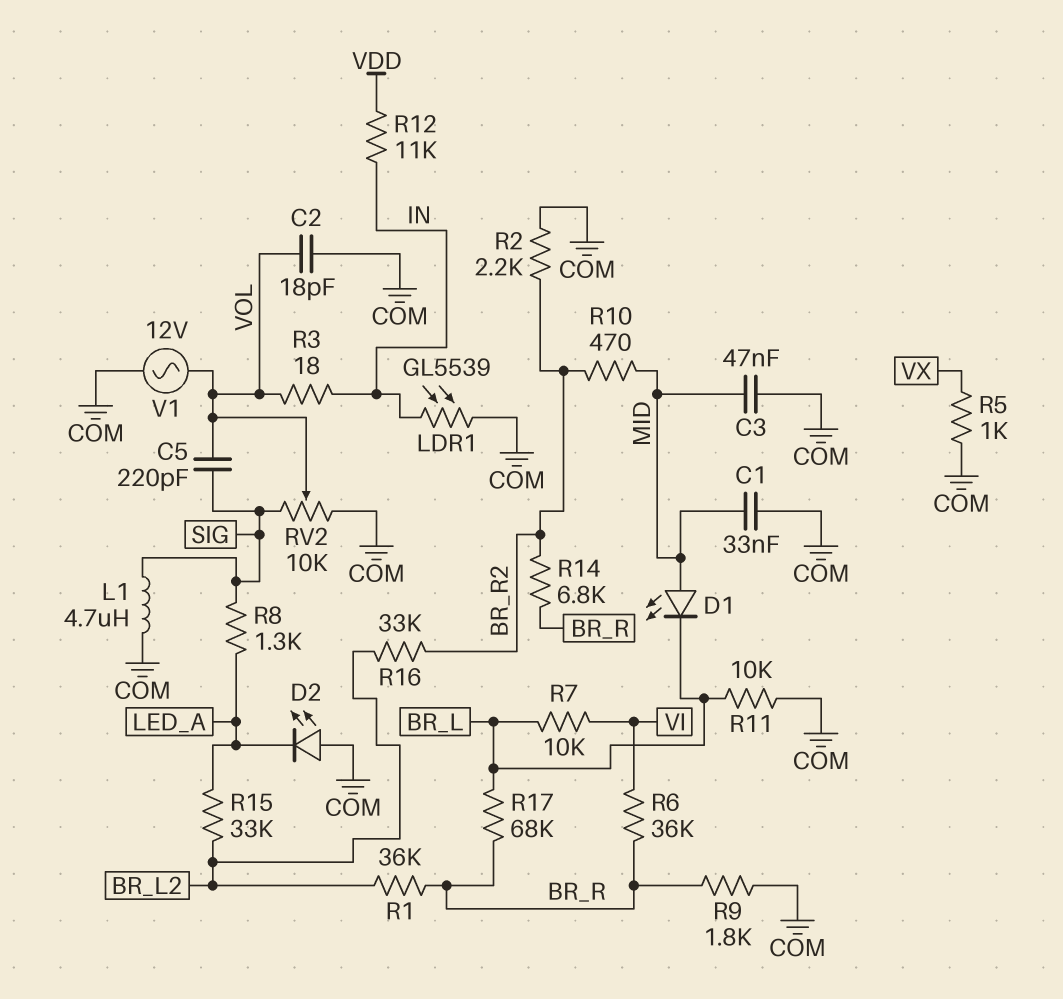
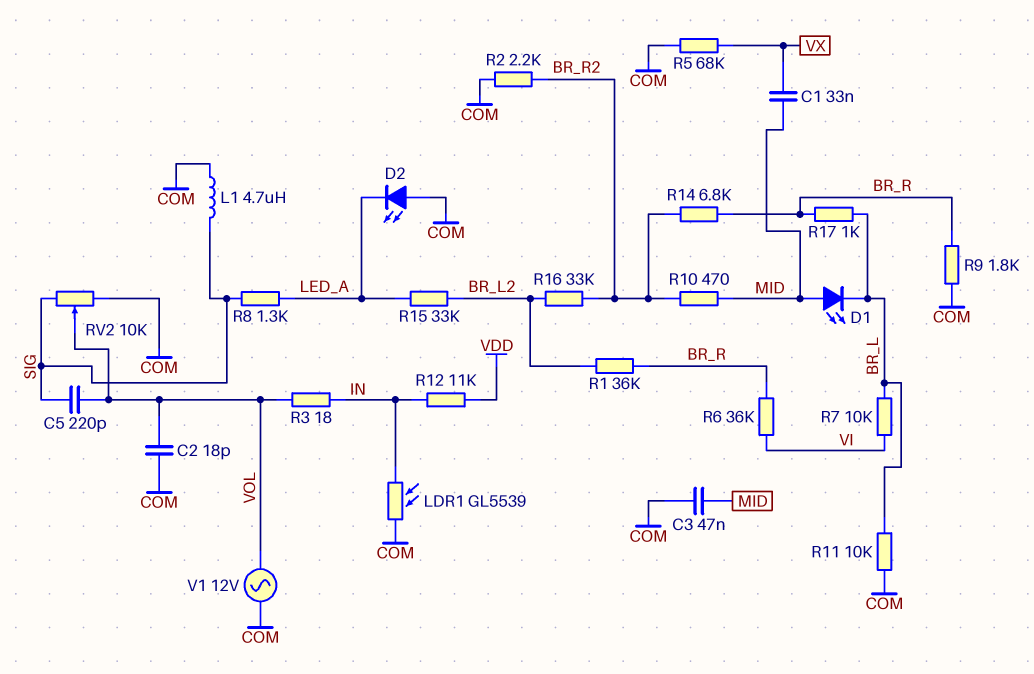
C1: 33nF (COM, MID) -> 33nF (MID, VX)
R5: 1k (COM, VX) -> 68k (COM, VX)
R17: 68k (BR_L, BR_R) -> 1k (BR_L, BR_R)

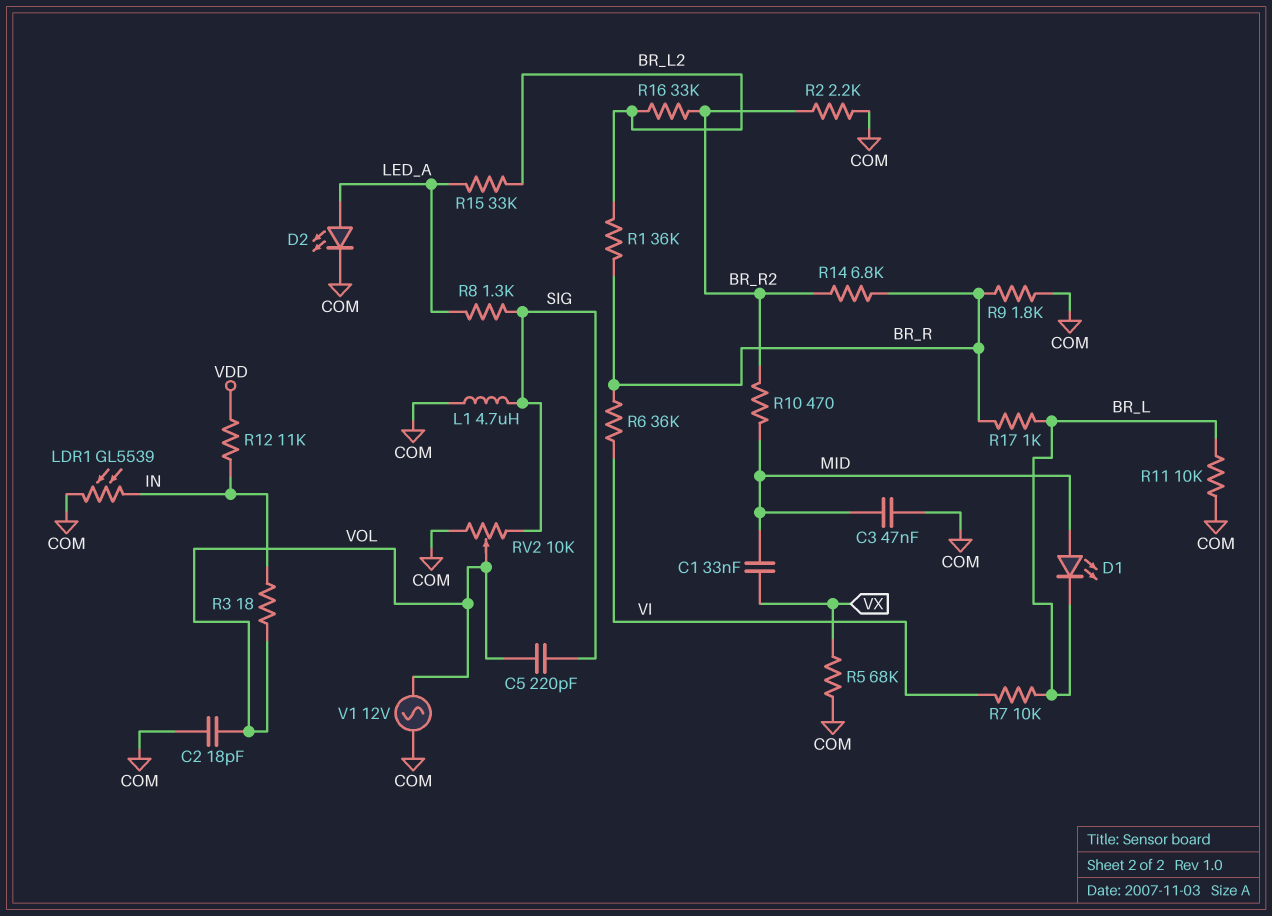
D2: LED (A COM, K LED_A) -> LED (A LED_A, K COM)

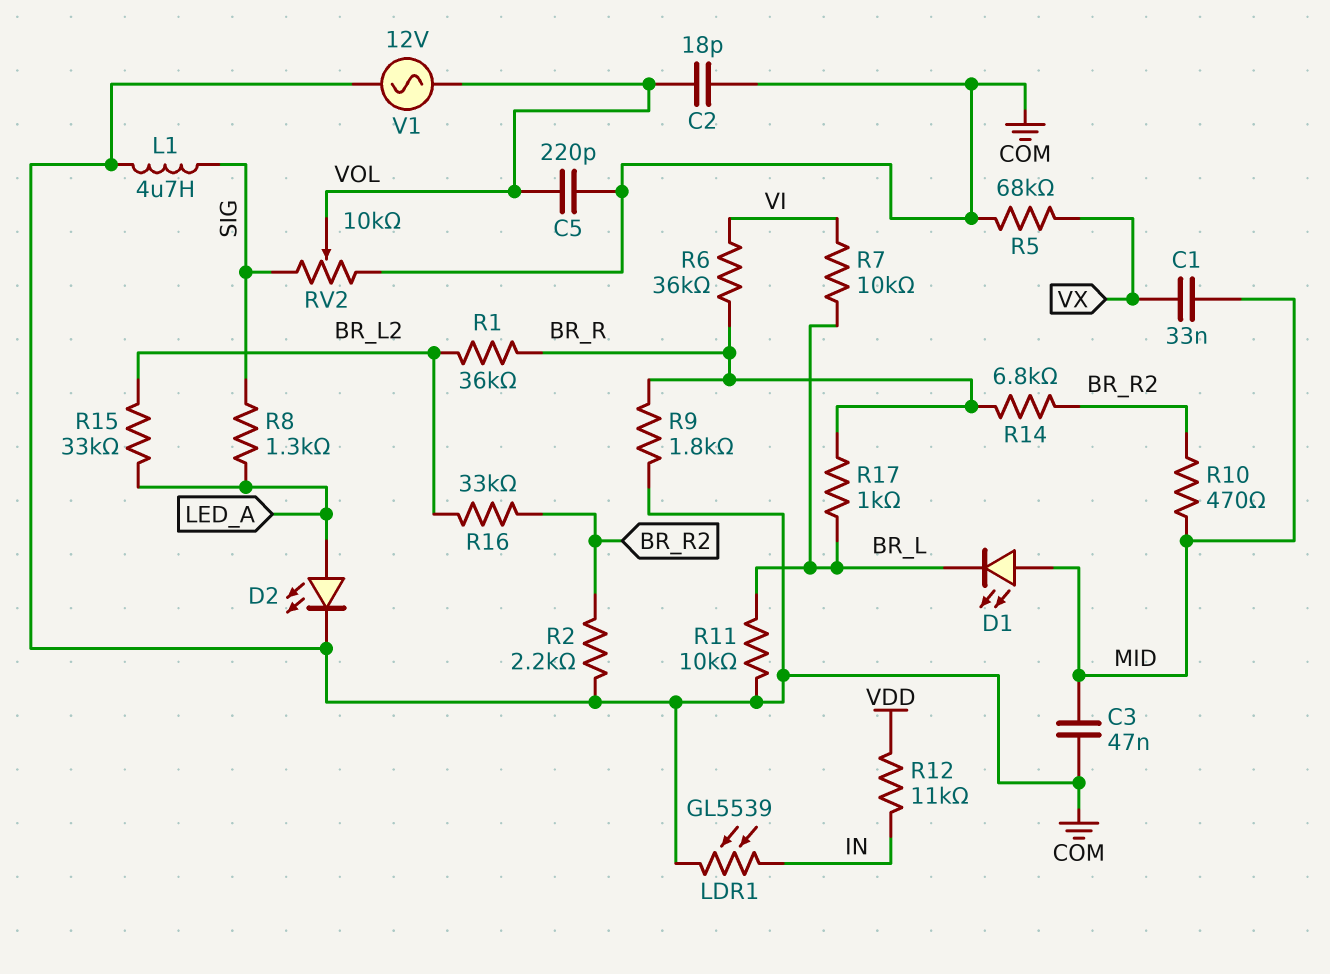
C5: 220pF (SIG, VOL) -> 220pF (COM, VOL)
R3: 18 (IN, VOL) -> none

